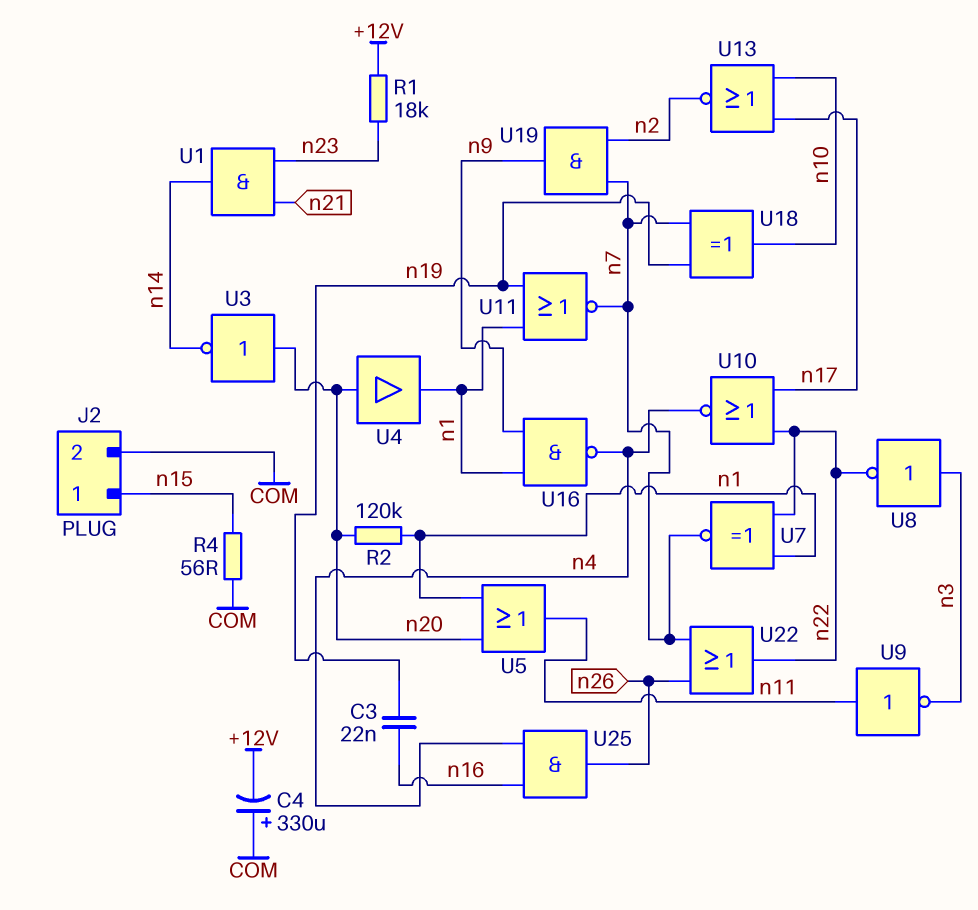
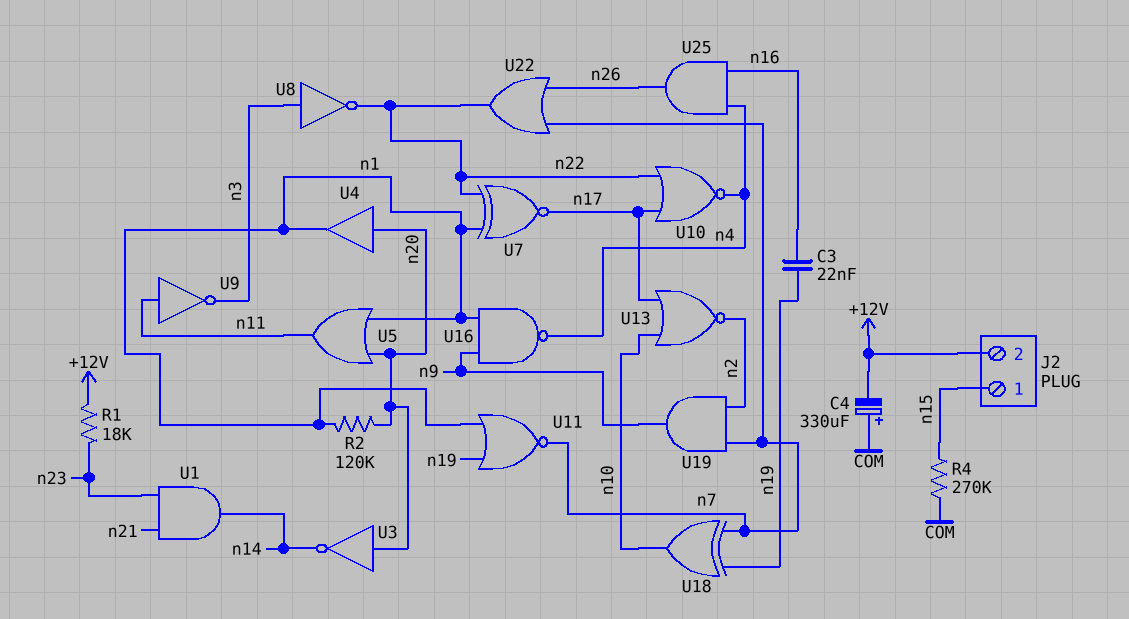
J2 pin 2: COM -> +12V
R4: 56 (COM, n15) -> 270k (COM, n15)
U7: XNOR (in n1, in n22, out n7) -> XNOR (in n1, in n22, out n17)

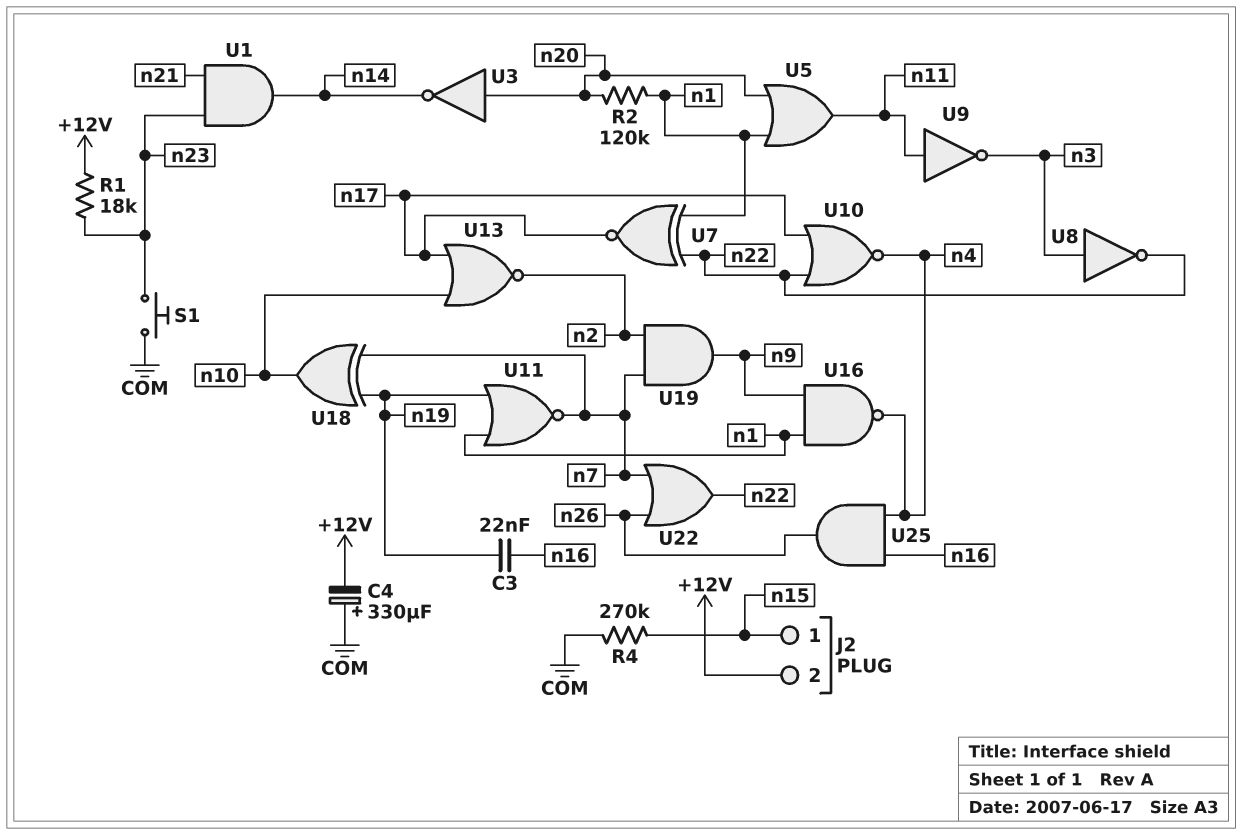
S1: none -> button (COM, n23)
U4: buffer (in n20, out n1) -> none

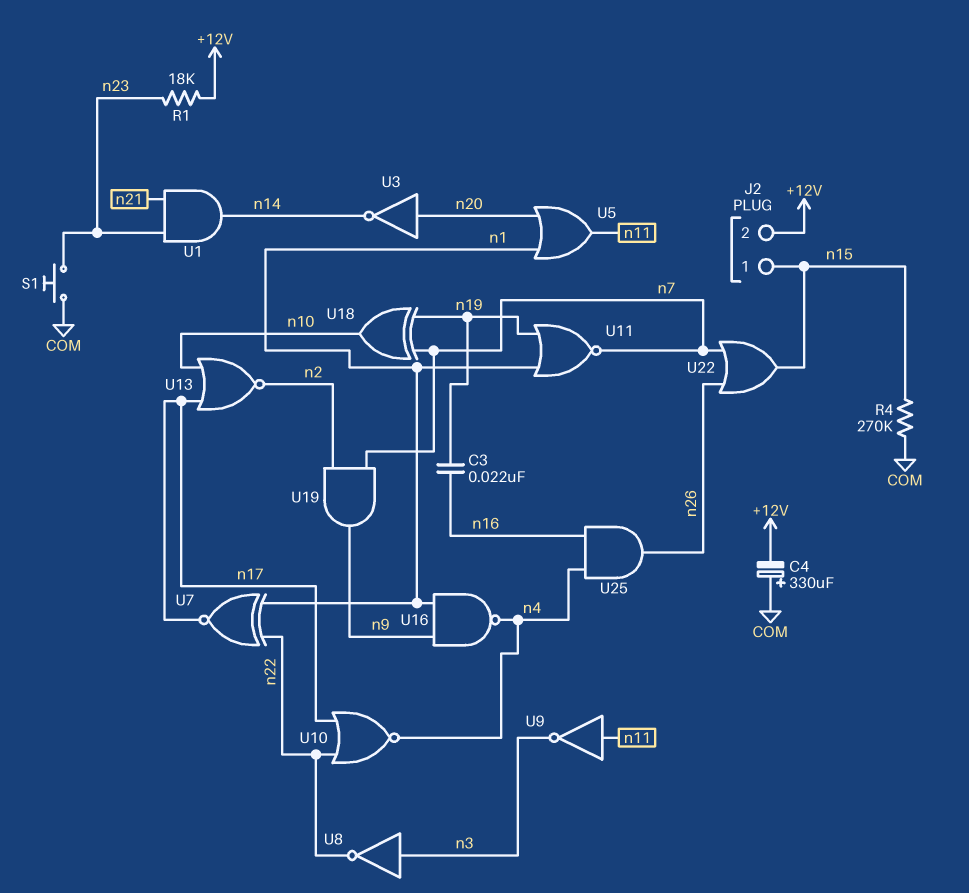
R2: 120k (n1, n20) -> none
U22: OR (in n7, in n26, out n22) -> OR (in n7, in n26, out n15)

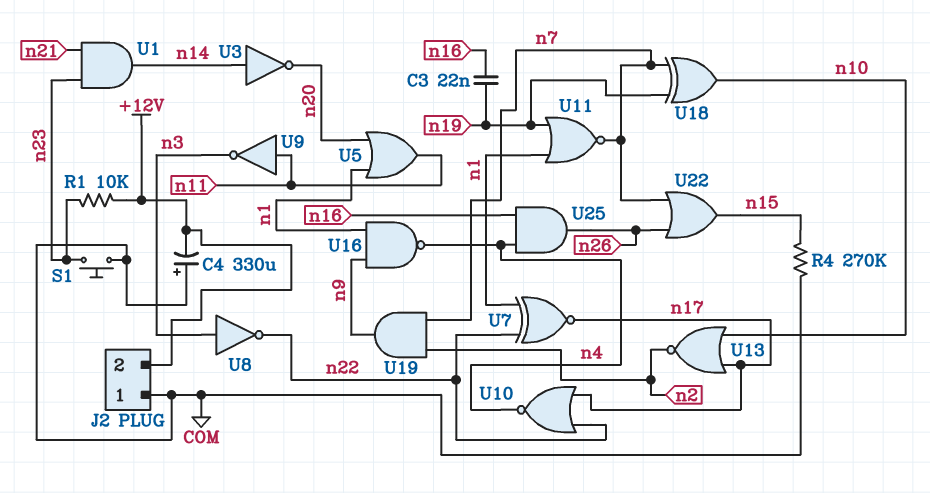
J2 pin 1: n15 -> COM
R1: 18k (+12V, n23) -> 10k (+12V, n23)
U3: NOT (in n20, out n14) -> NOT (in n14, out n20)

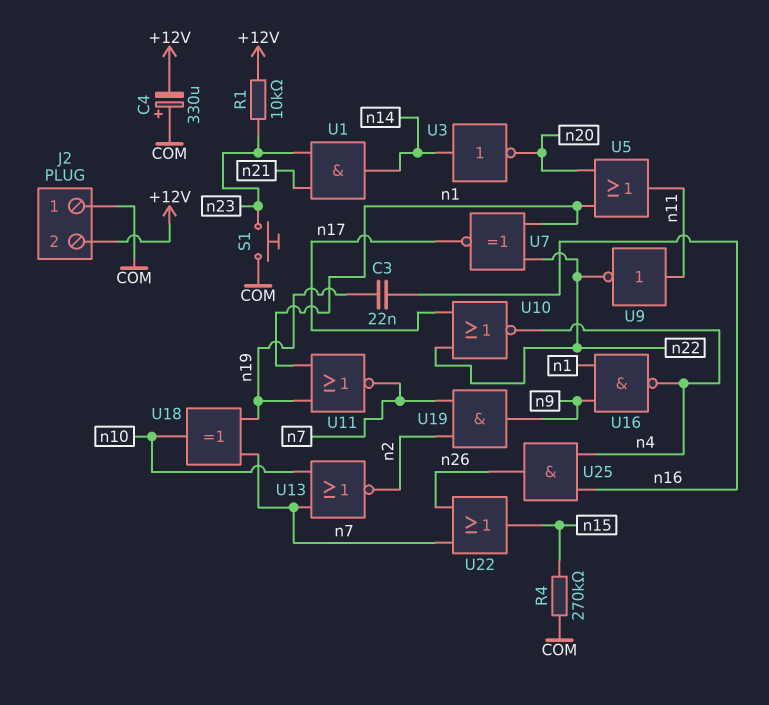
U8: NOT (in n3, out n22) -> none
U9: NOT (in n11, out n3) -> NOT (in n11, out n22)
U13: NOR (in n10, in n17, out n2) -> NOR (in n7, in n10, out n2)

